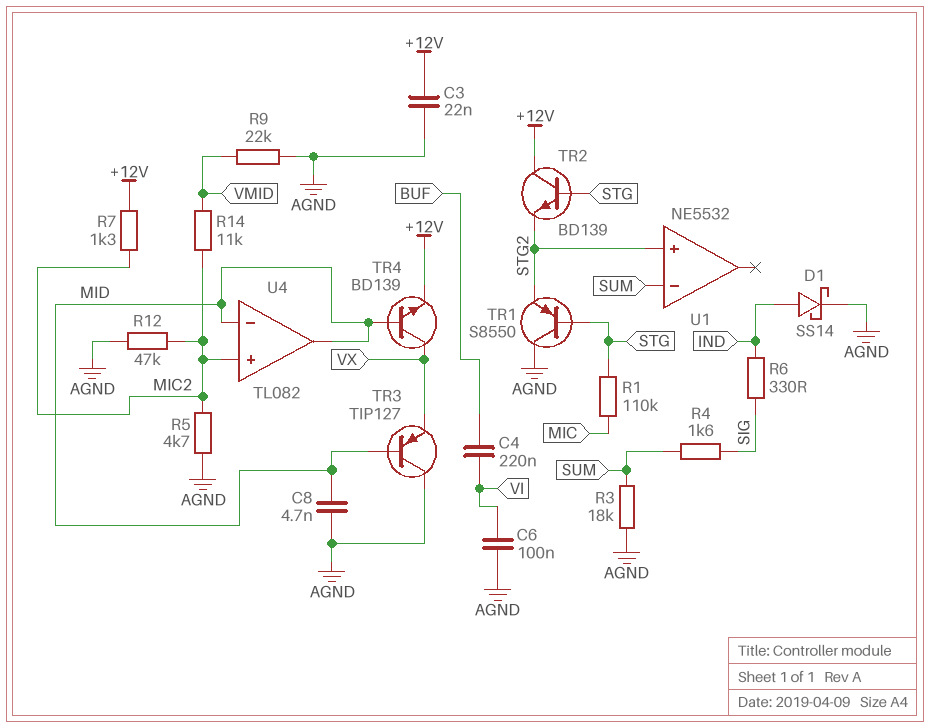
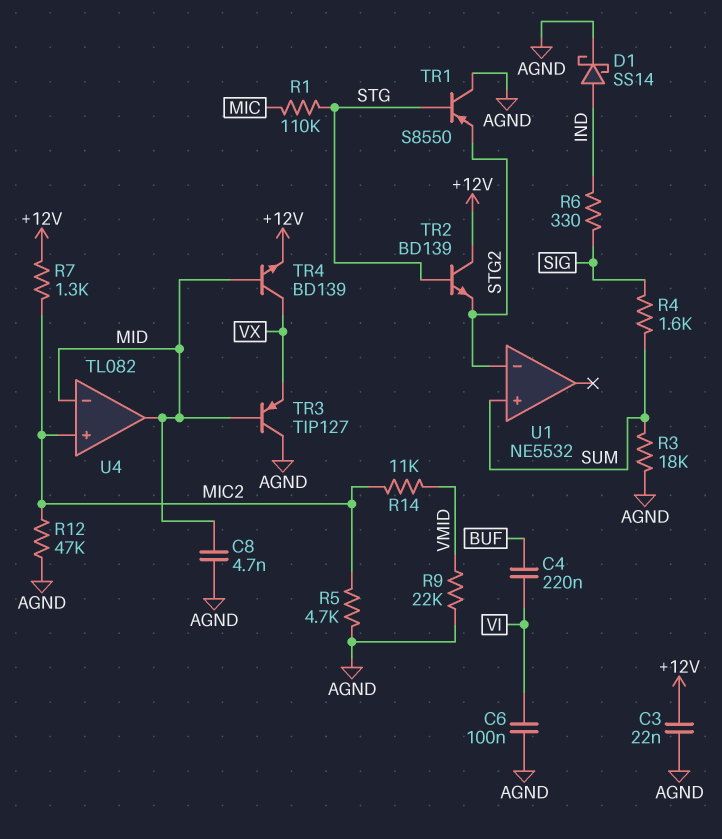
U1 pin in+: STG2 -> SUM
U1 pin in-: SUM -> STG2

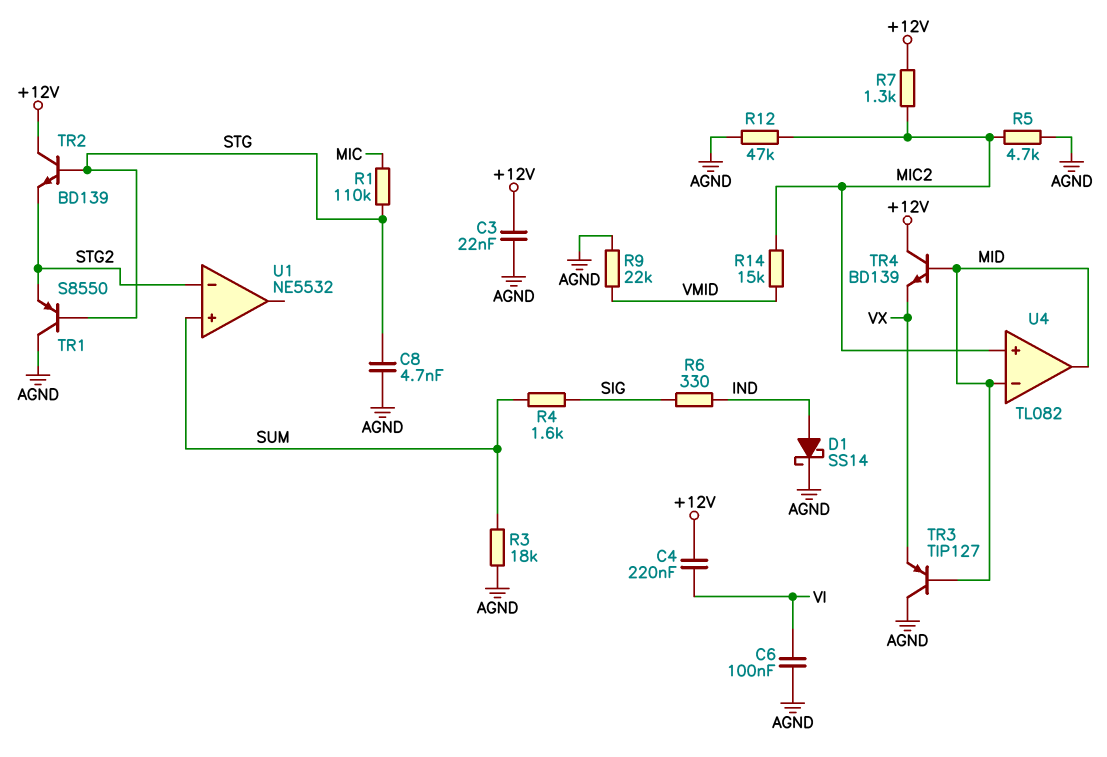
C4: 220nF (BUF, VI) -> 220nF (+12V, VI)
C8: 4.7nF (AGND, MID) -> 4.7nF (AGND, STG)
R14: 11k (MIC2, VMID) -> 15k (MIC2, VMID)
TR4: NPN BD139 (B MID, C VX, E +12V) -> NPN BD139 (B MID, C +12V, E VX)

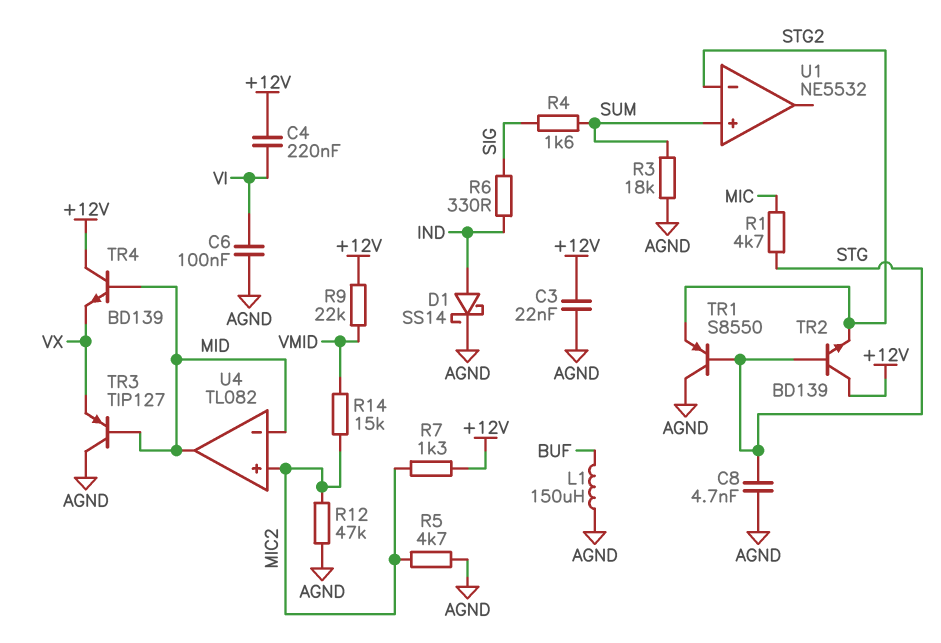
L1: none -> 150uH (AGND, BUF)
R1: 110k (MIC, STG) -> 4.7k (MIC, STG)
R9: 22k (AGND, VMID) -> 22k (+12V, VMID)

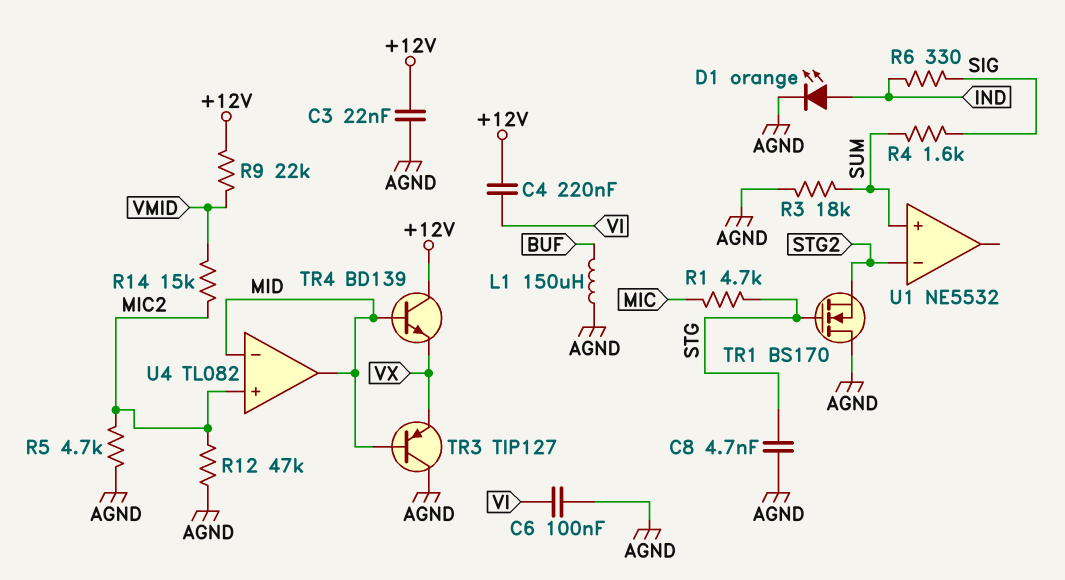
D1: schottky SS14 (A IND, K AGND) -> LED orange (A IND, K AGND)
R7: 1.3k (+12V, MIC2) -> none
TR1: PNP S8550 (B STG, C AGND, E STG2) -> NMOS BS170 (G STG, D AGND, S STG2)
TR2: NPN BD139 (B STG, C +12V, E STG2) -> none

